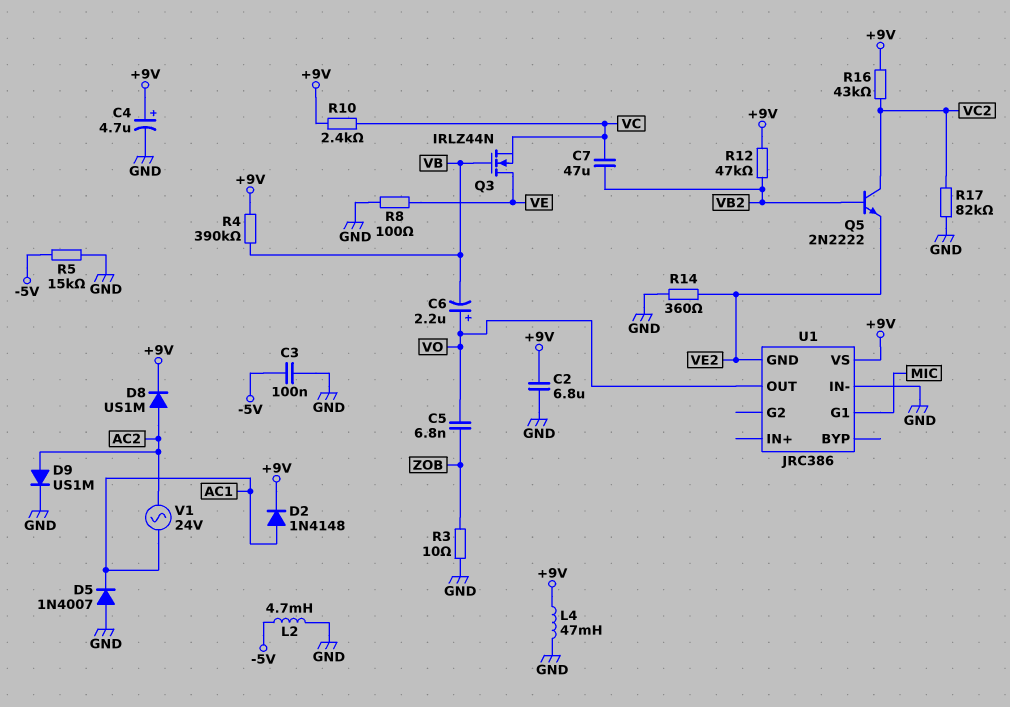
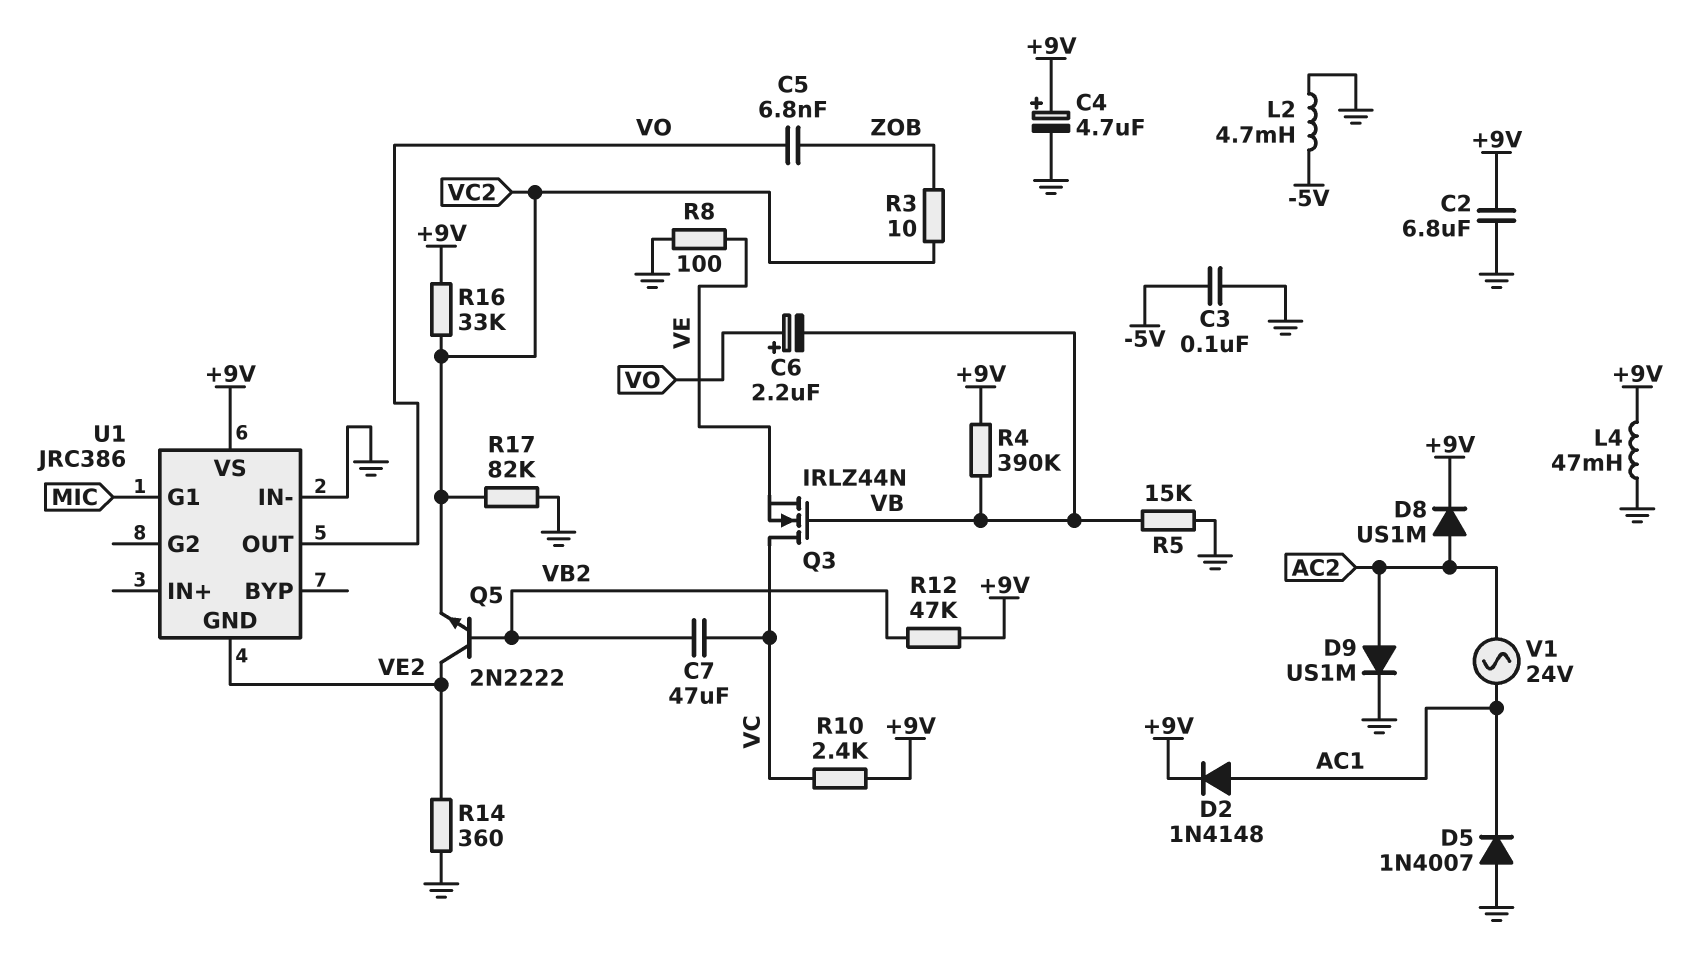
Q3: NMOS IRLZ44N (G VB, D VE, S VC) -> NMOS IRLZ44N (G VB, D VC, S VE)
Q5: NPN 2N2222 (B VB2, C VC2, E VE2) -> NPN 2N2222 (B VB2, C VE2, E VC2)
R3: 10 (GND, ZOB) -> 10 (VC2, ZOB)
R5: 15k (-5V, GND) -> 15k (GND, VB)
R16: 43k (+9V, VC2) -> 33k (+9V, VC2)

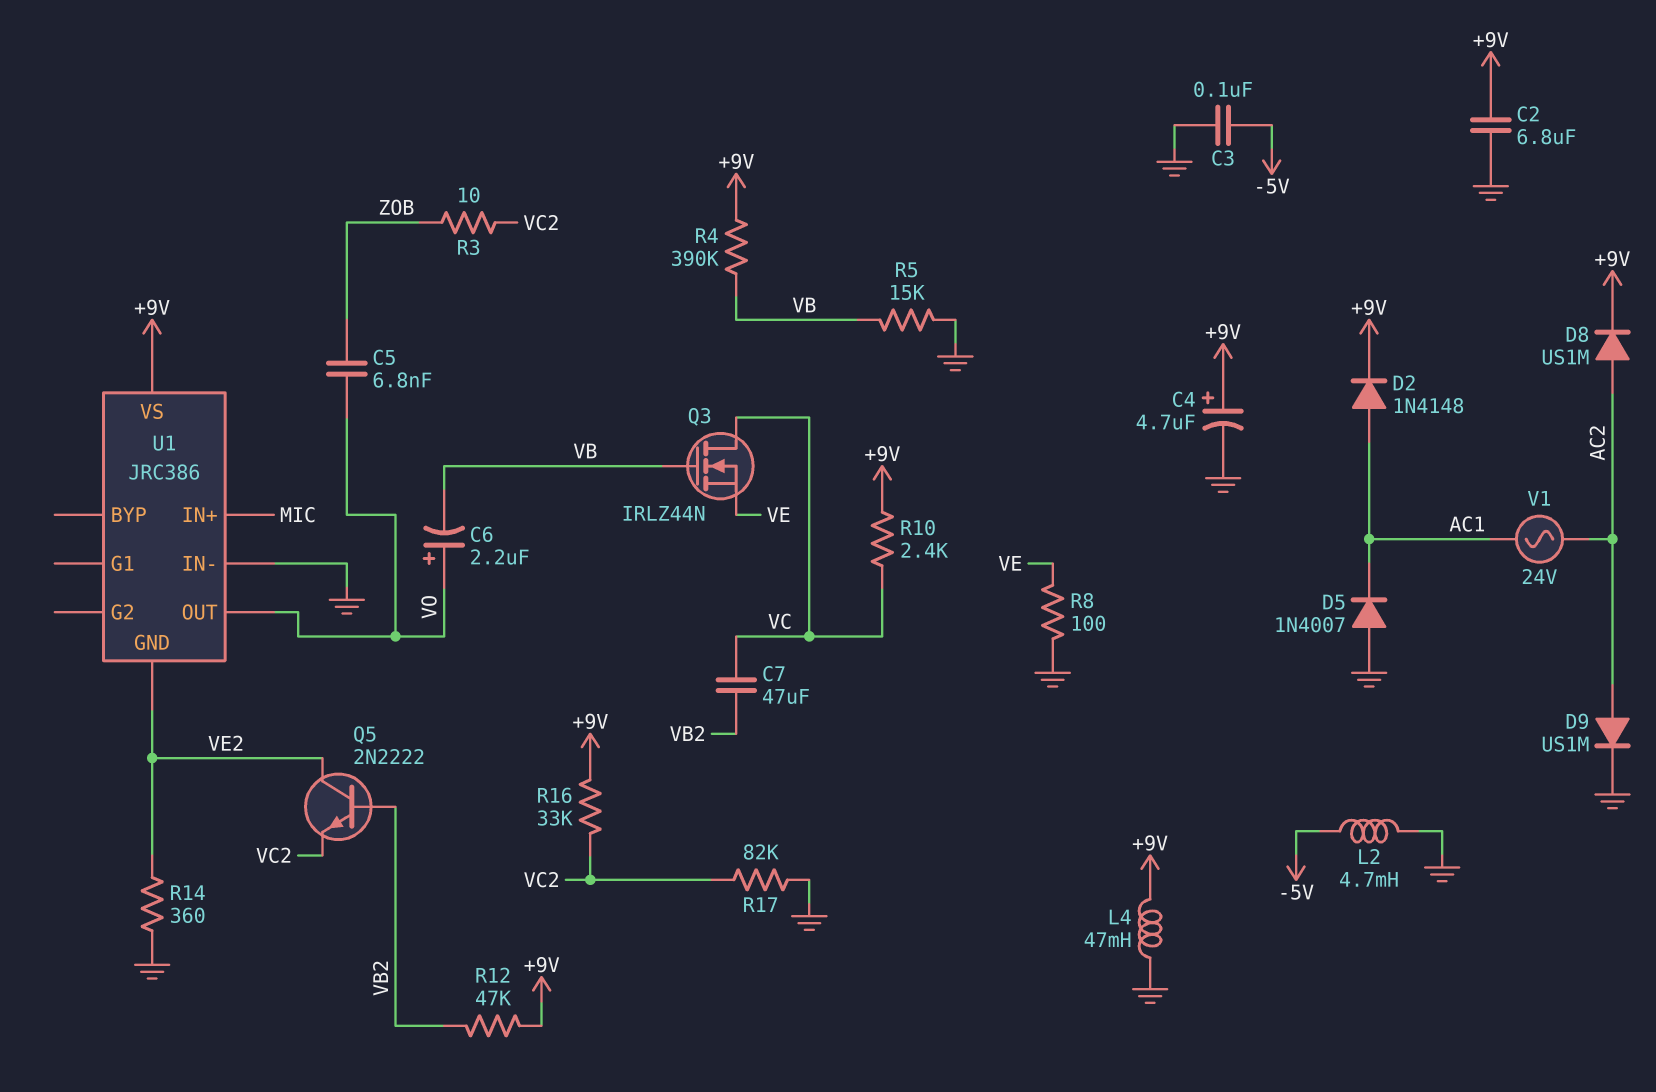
U1 pin G1: MIC -> none
U1 pin IN+: none -> MIC

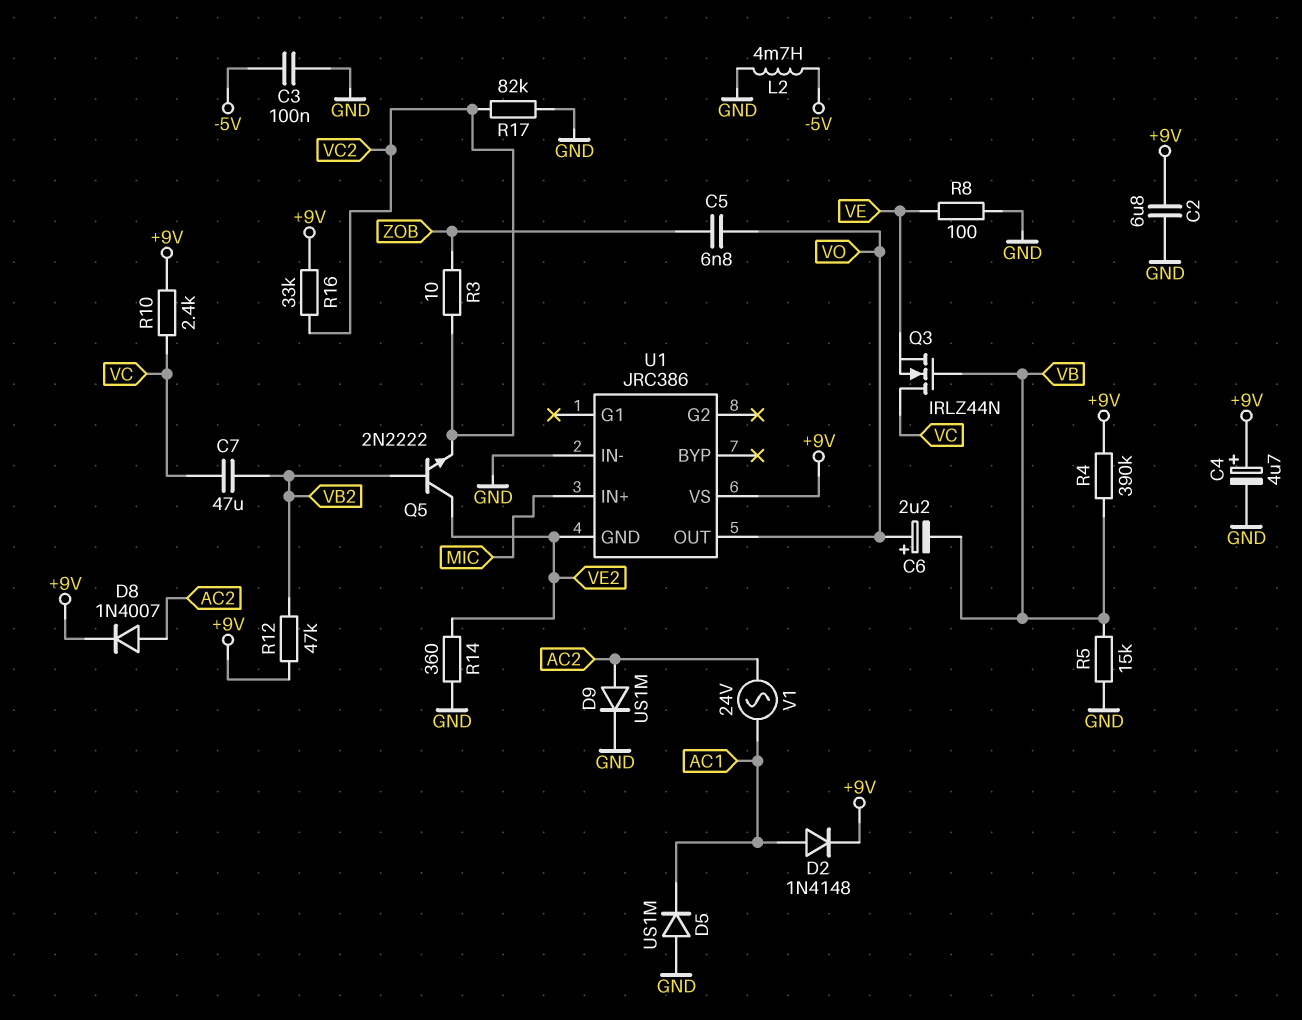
D5: diode 1N4007 (A GND, K AC1) -> diode US1M (A GND, K AC1)
D8: diode US1M (A AC2, K +9V) -> diode 1N4007 (A AC2, K +9V)
L4: 47mH (+9V, GND) -> none

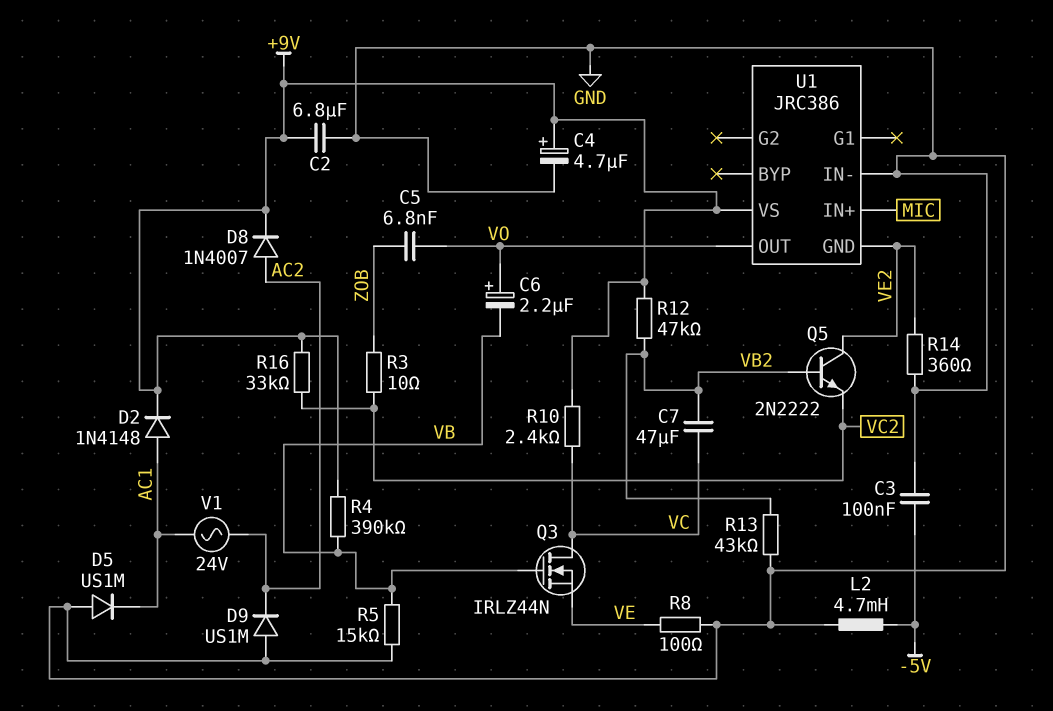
D9: diode US1M (A AC2, K GND) -> diode US1M (A GND, K AC2)
R13: none -> 43k (GND, VB2)
R17: 82k (GND, VC2) -> none

